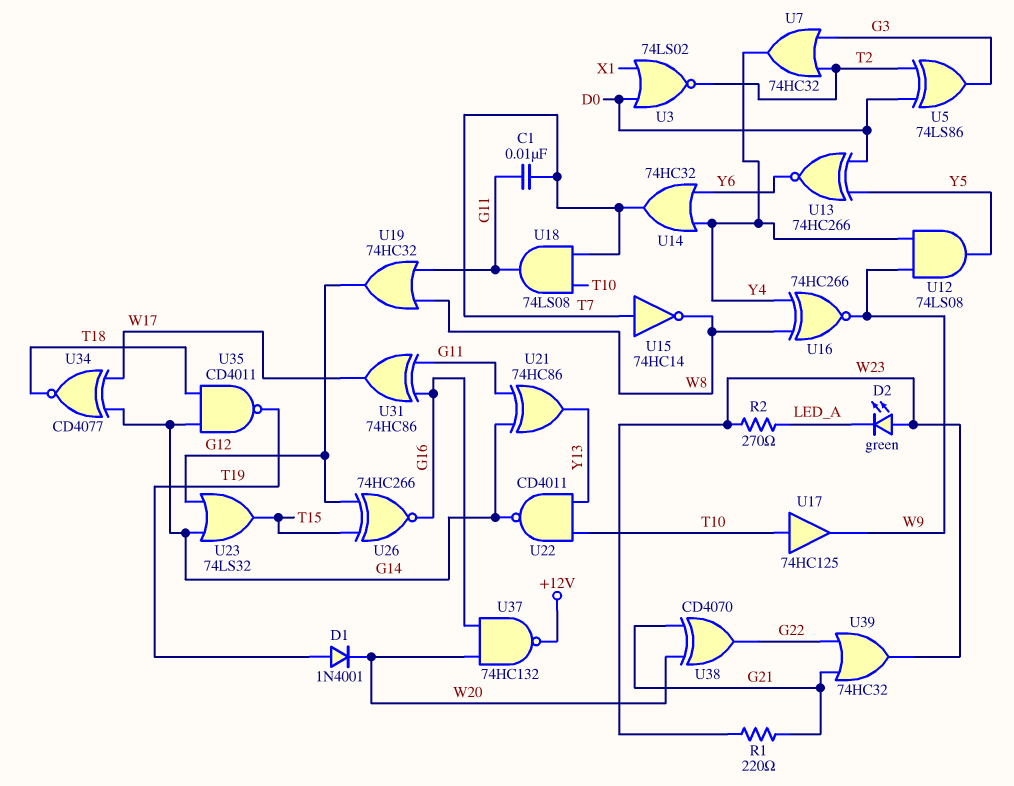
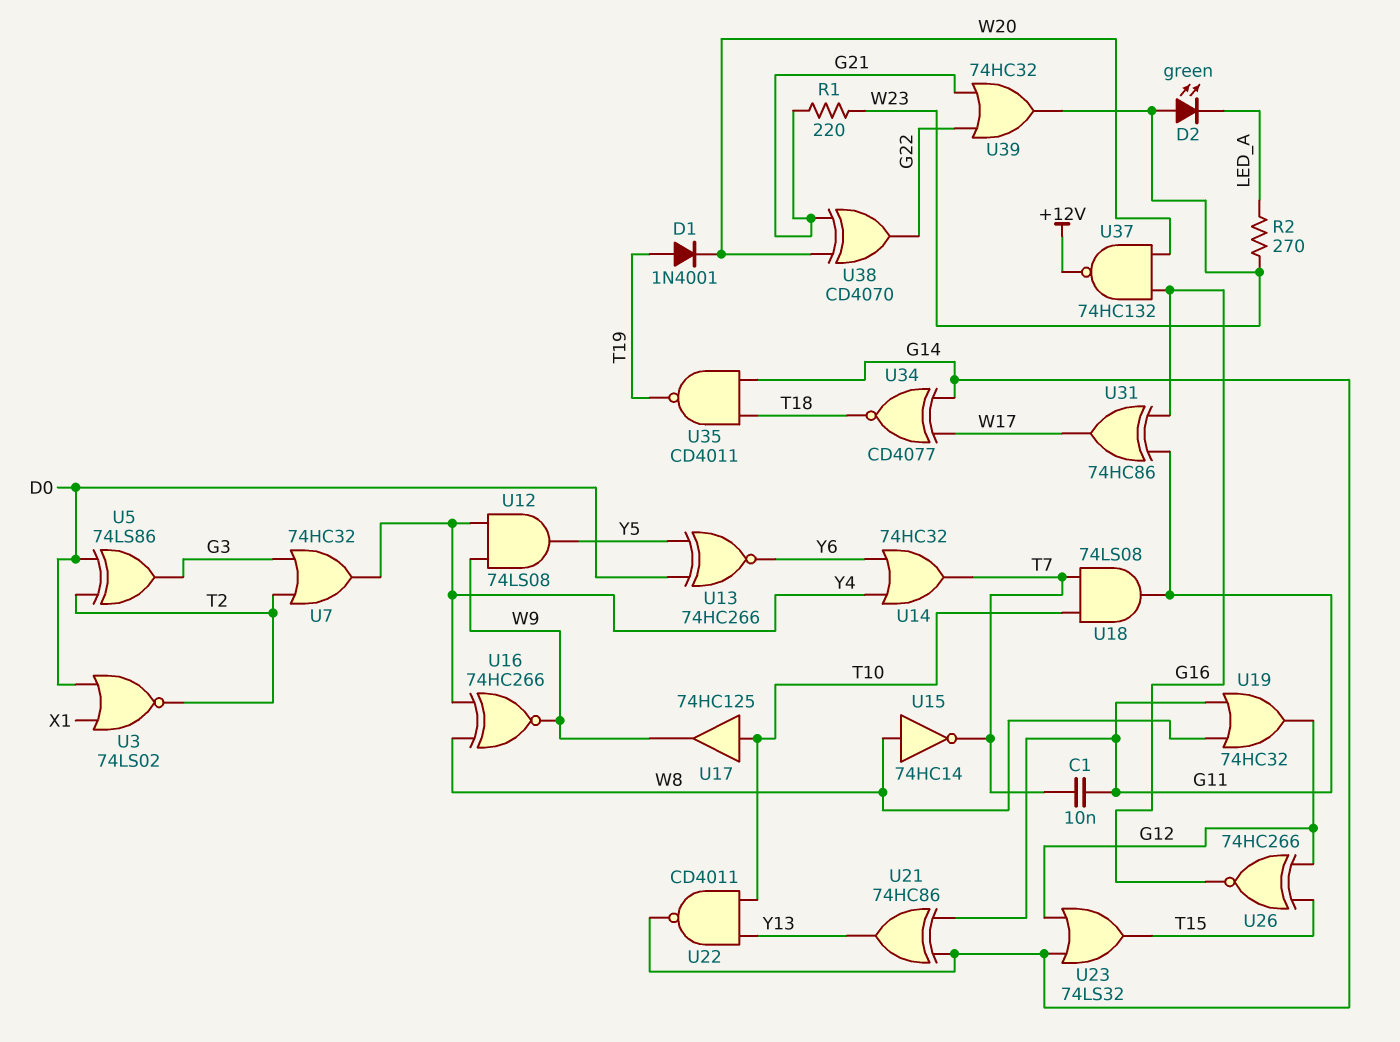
U15: NOT 74HC14 (in T7, out W8) -> NOT 74HC14 (in W8, out T7)

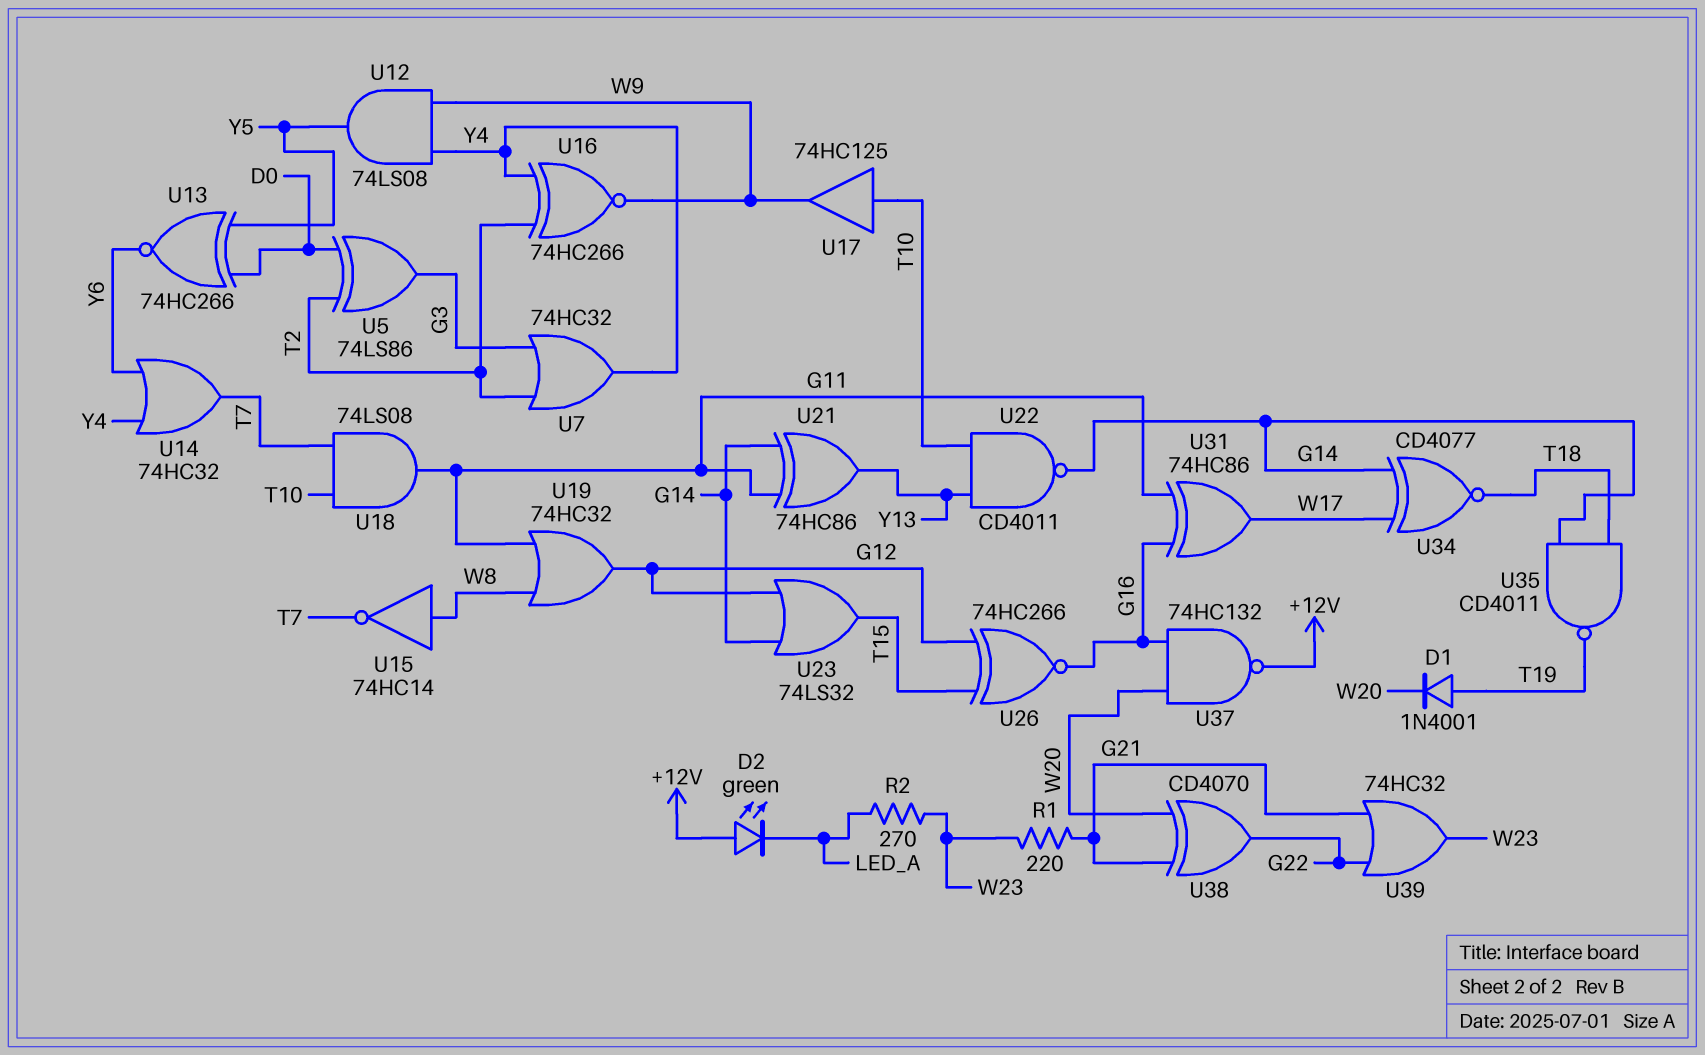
C1: 10nF (G11, T7) -> none
D2: LED green (A W23, K LED_A) -> LED green (A +12V, K LED_A)
U3: NOR 74LS02 (in D0, in X1, out T2) -> none
U16: XNOR 74HC266 (in W8, in Y4, out W9) -> XNOR 74HC266 (in T2, in Y4, out W9)

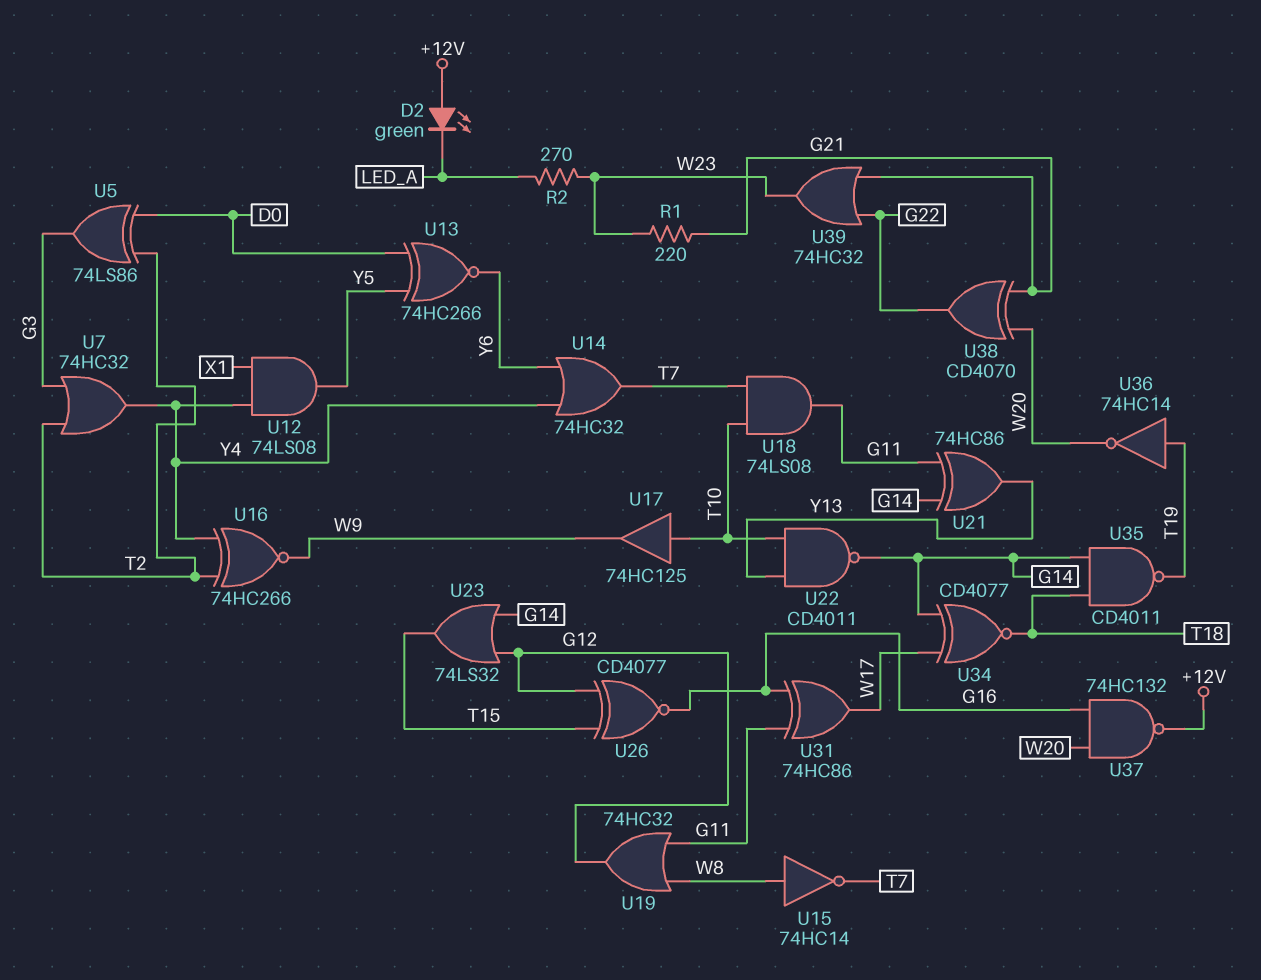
D1: diode 1N4001 (A T19, K W20) -> none
U12: AND 74LS08 (in W9, in Y4, out Y5) -> AND 74LS08 (in X1, in Y4, out Y5)
U26: XNOR 74HC266 (in G12, in T15, out G16) -> XNOR CD4077 (in G12, in T15, out G16)
U36: none -> NOT 74HC14 (in T19, out W20)

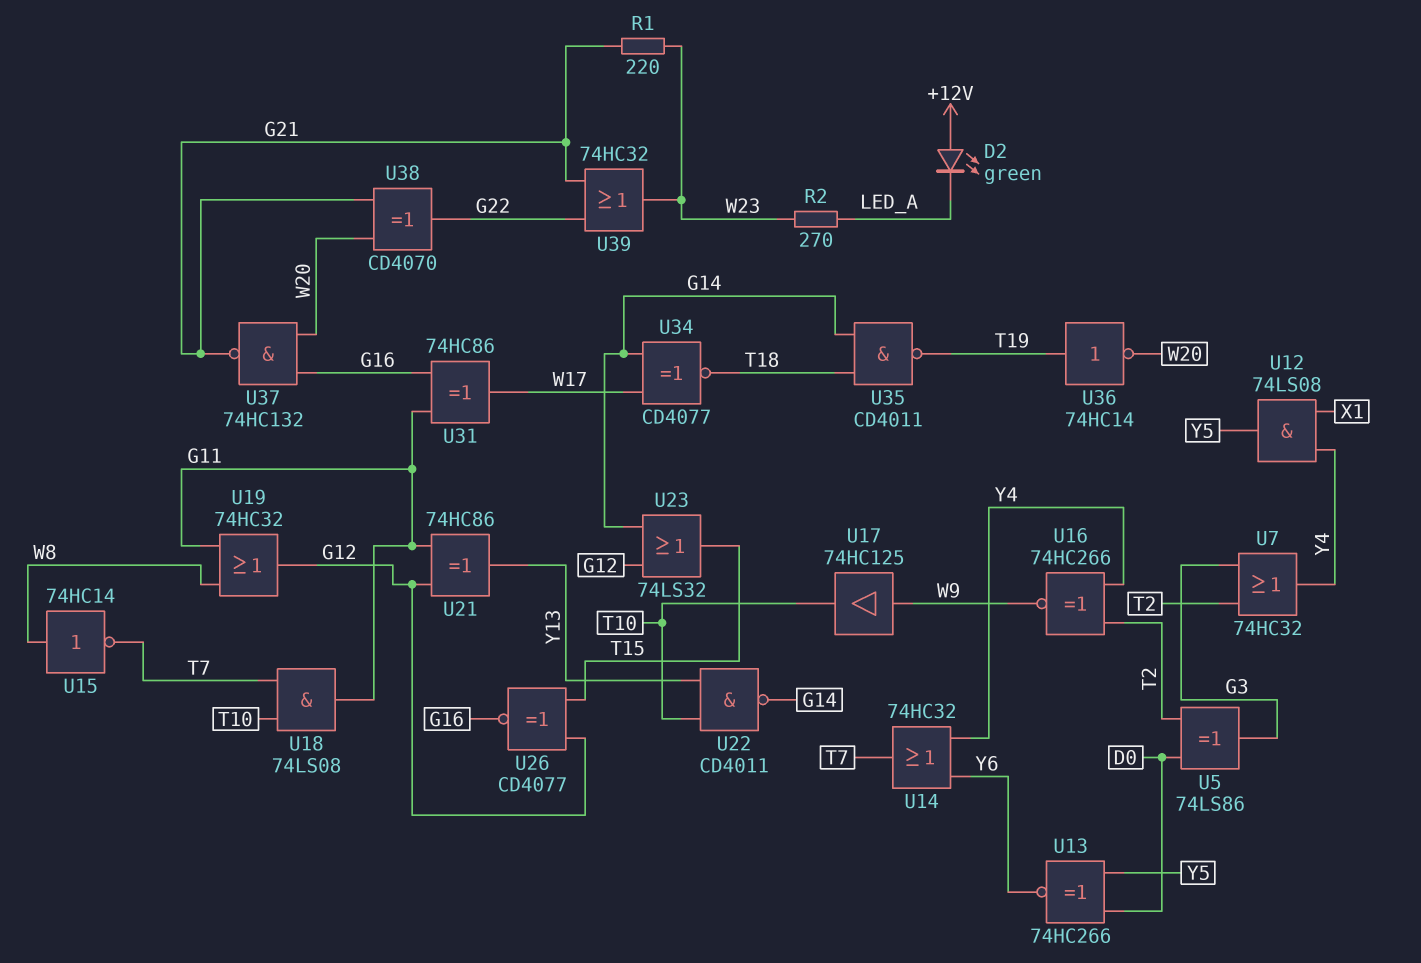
U17: buffer 74HC125 (in T10, out W9) -> buffer 74HC125 (in W9, out T10)
U21: XOR 74HC86 (in G11, in G14, out Y13) -> XOR 74HC86 (in G11, in G12, out Y13)
U37: NAND 74HC132 (in G16, in W20, out +12V) -> NAND 74HC132 (in G16, in W20, out G21)

